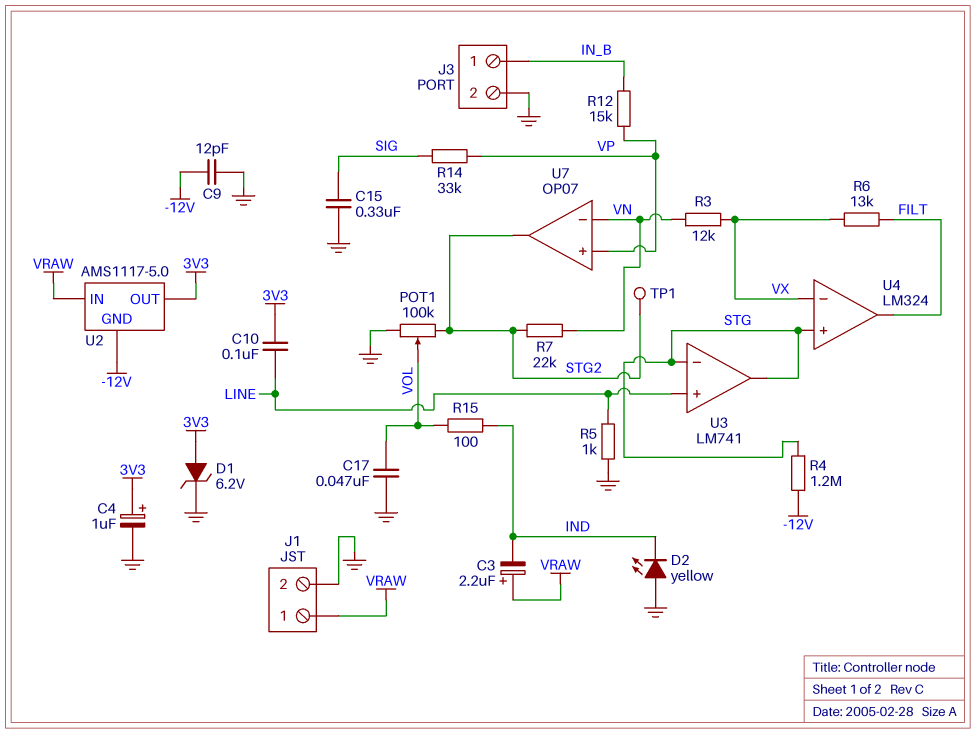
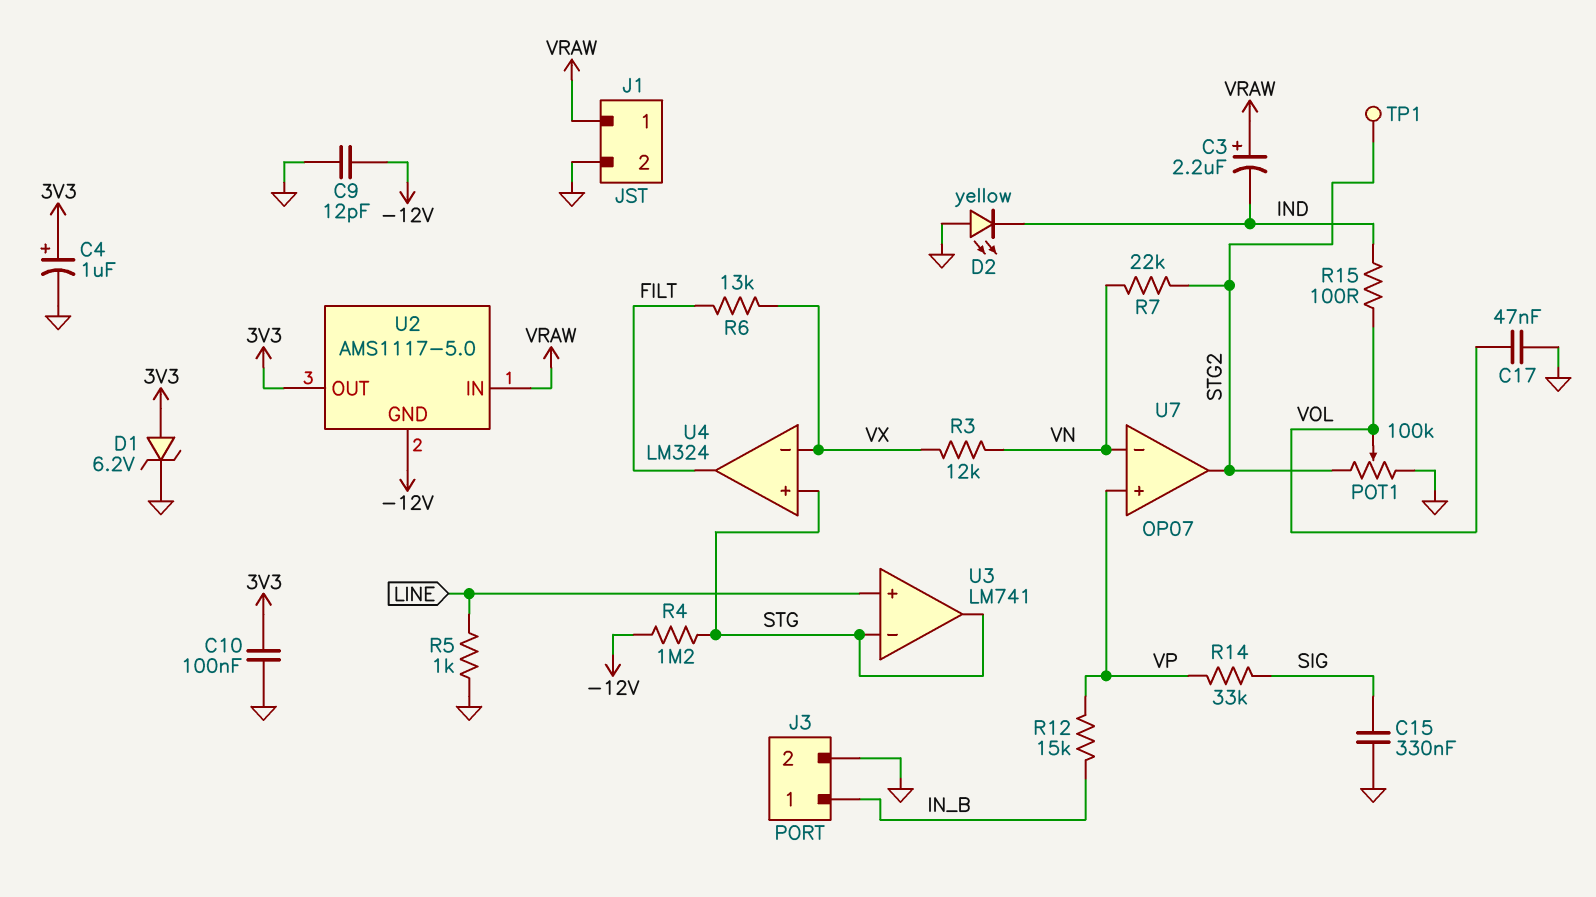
C10: 100nF (3V3, LINE) -> 100nF (3V3, GND)

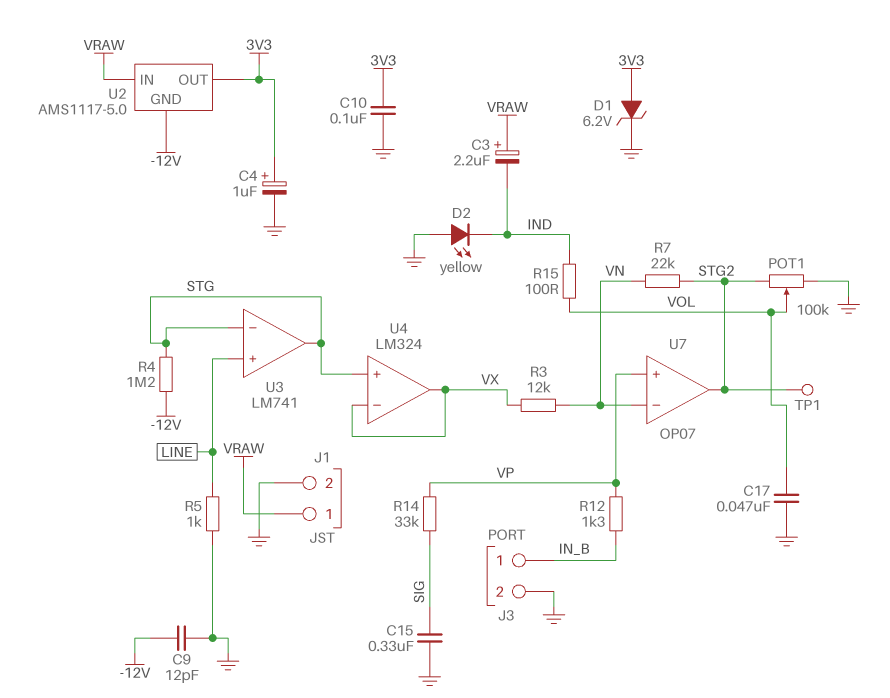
R6: 13k (FILT, VX) -> none
R12: 15k (IN_B, VP) -> 1.3k (IN_B, VP)
U4 pin out: FILT -> VX

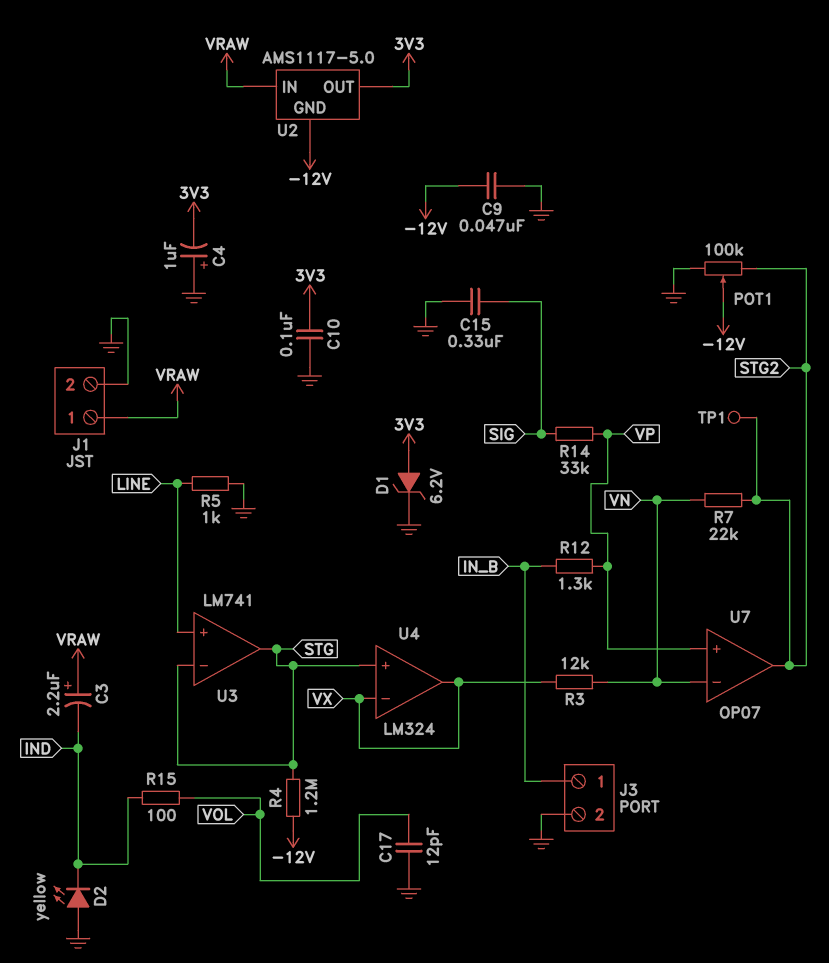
C4: 1uF (plus 3V3, minus GND) -> 1uF (plus GND, minus 3V3)
C9: 12pF (-12V, GND) -> 47nF (-12V, GND)
C17: 47nF (GND, VOL) -> 12pF (GND, VOL)
POT1: 100k (GND, STG2, wiper VOL) -> 100k (GND, STG2, wiper -12V)

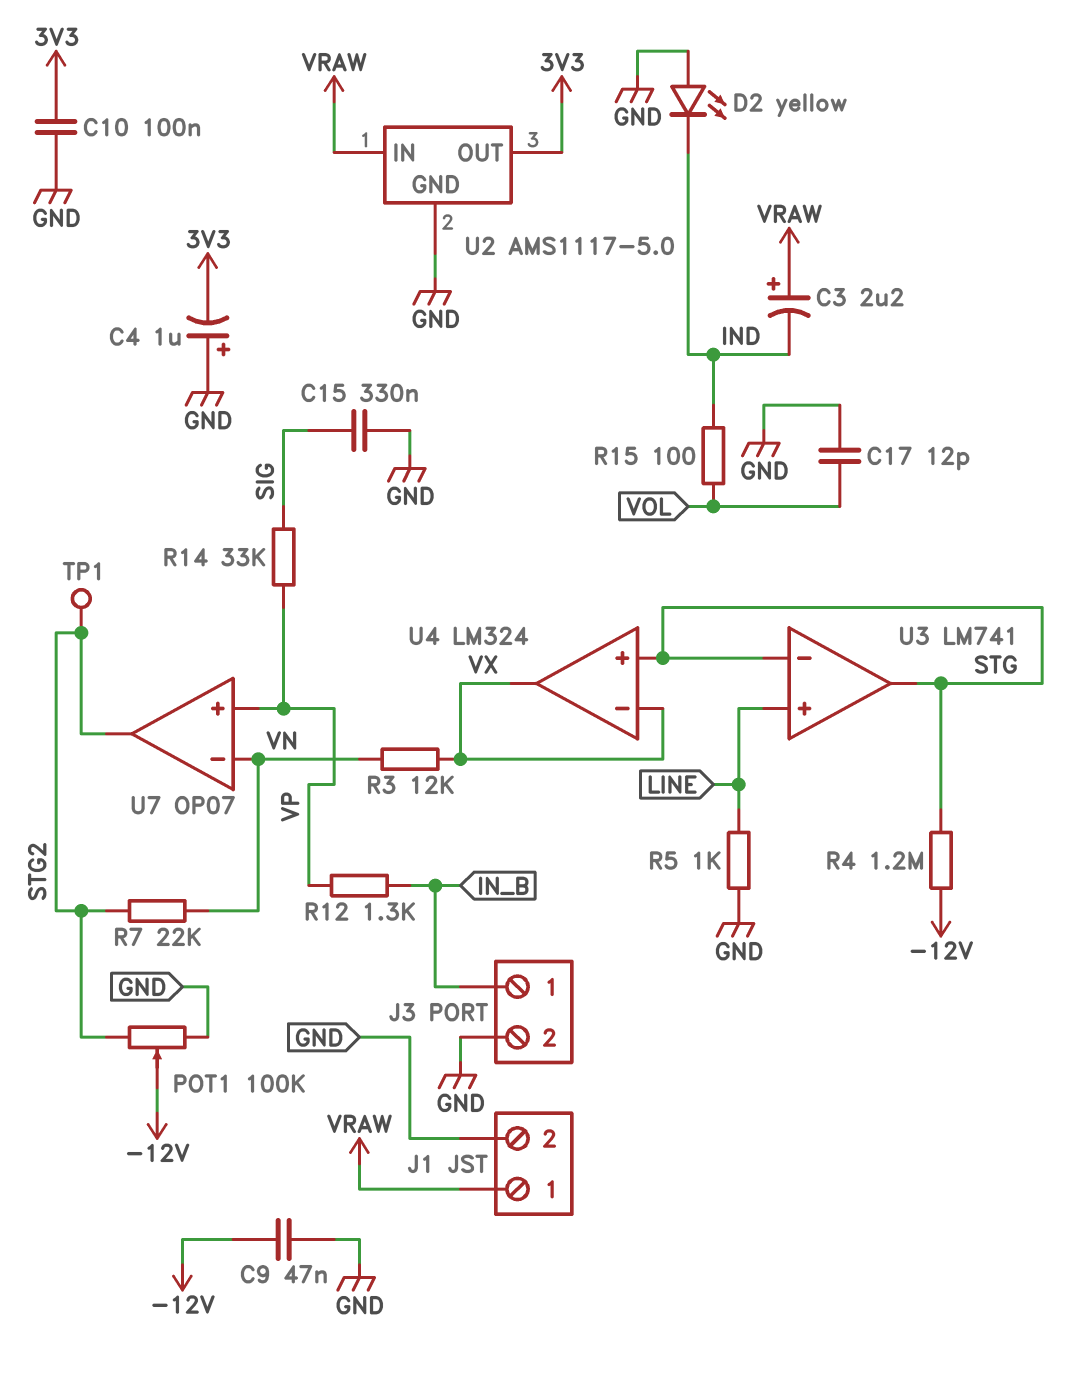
D1: zener 6.2V (A 3V3, K GND) -> none
U2 pin GND: -12V -> GND

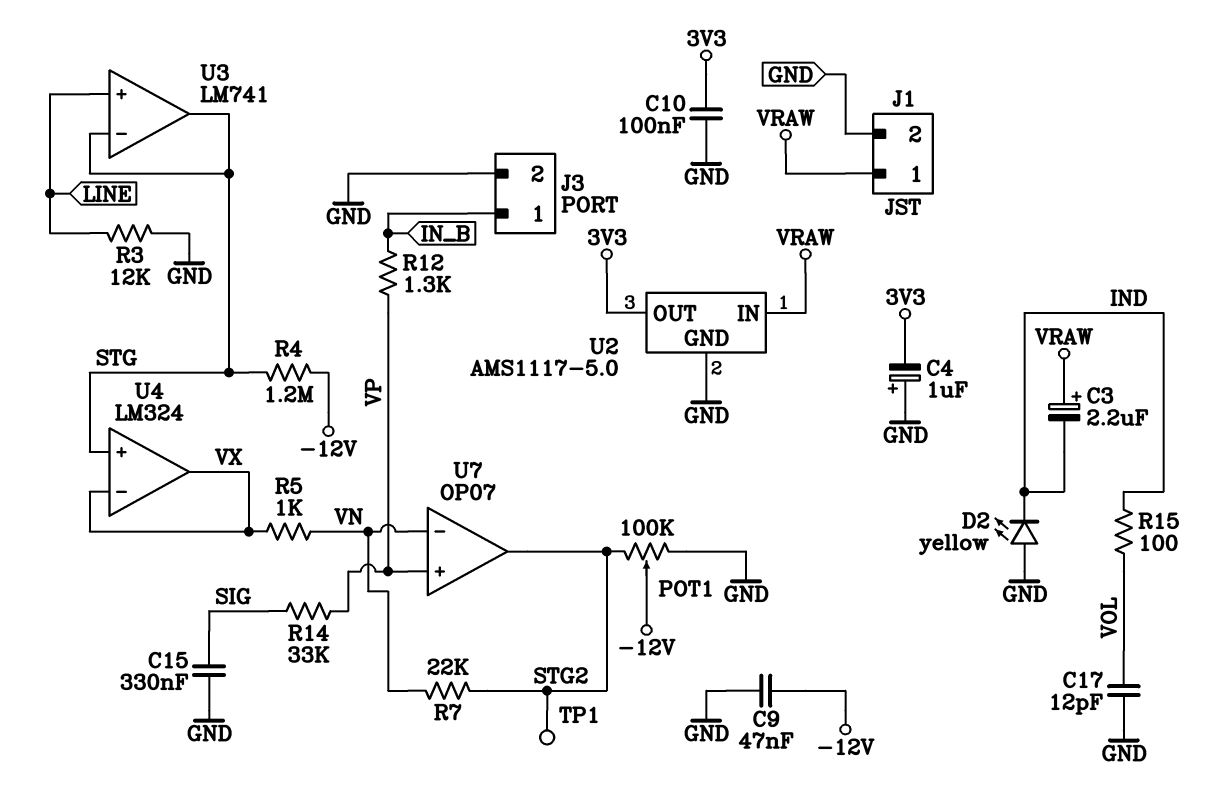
R3: 12k (VN, VX) -> 12k (GND, LINE)
R5: 1k (GND, LINE) -> 1k (VN, VX)

